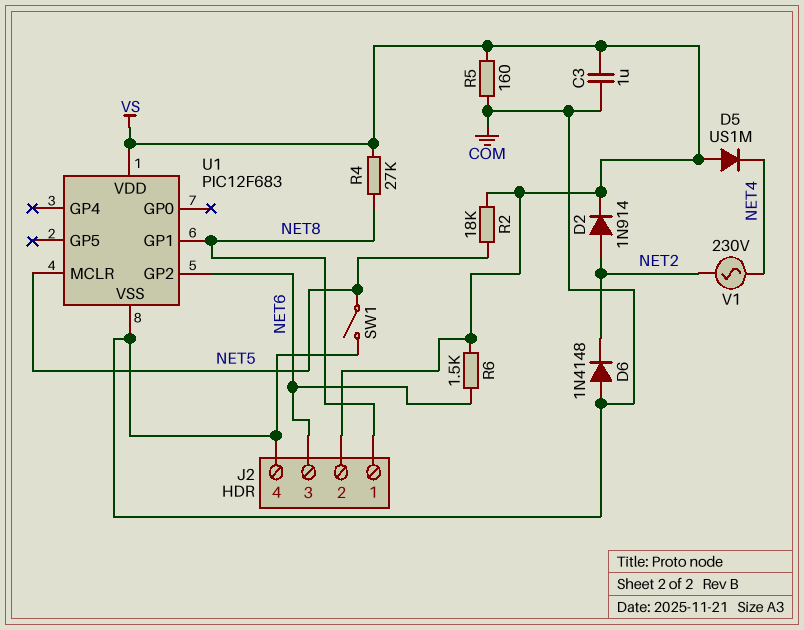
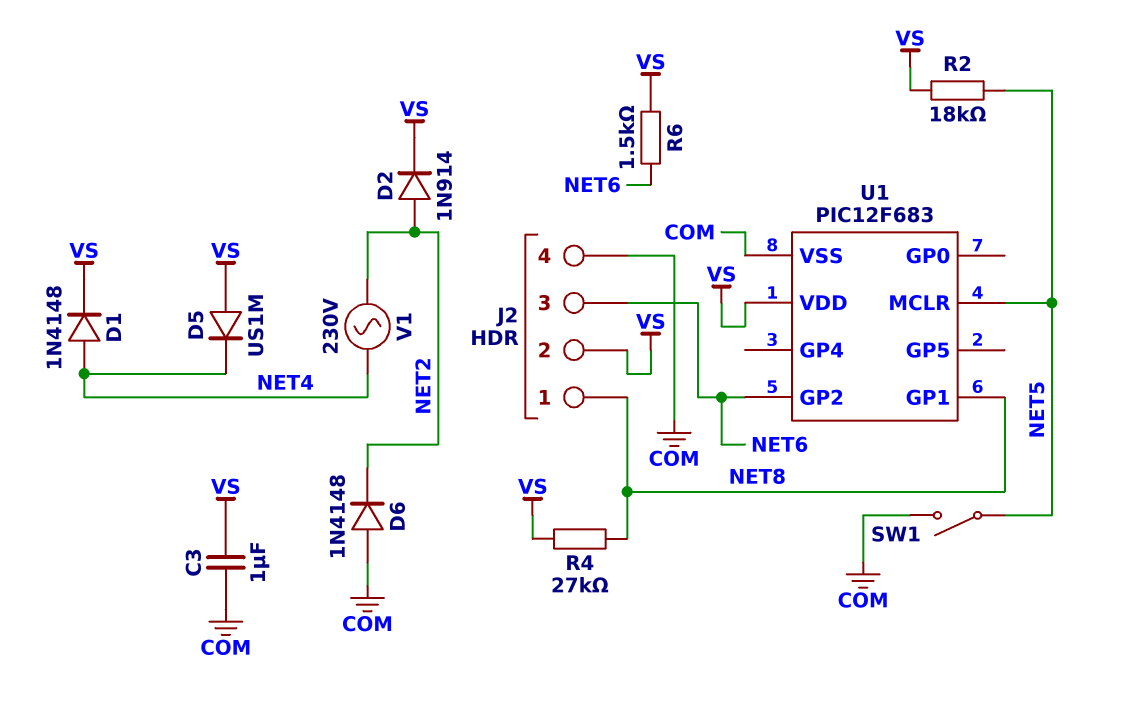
D1: none -> diode 1N4148 (A NET4, K VS)
R5: 160 (COM, VS) -> none

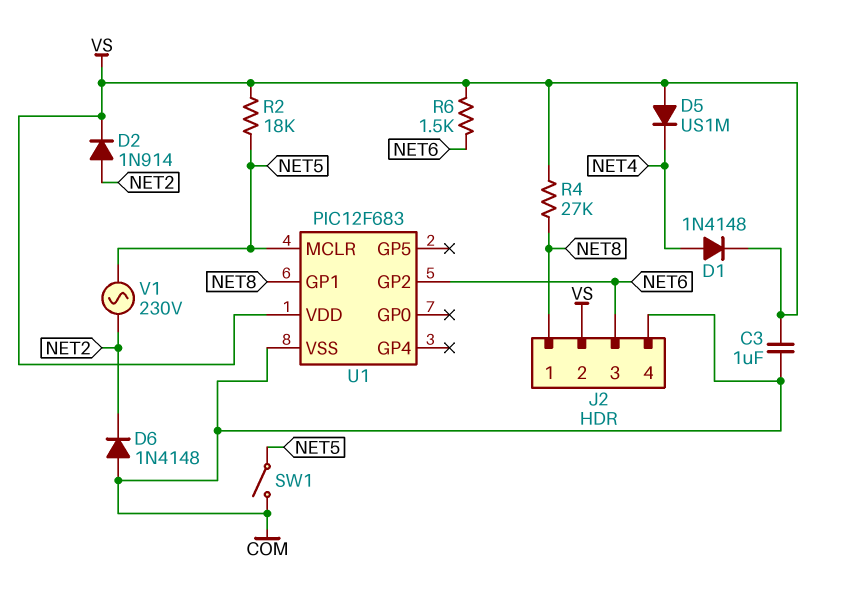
V1: AC 230V (NET2, NET4) -> AC 230V (NET2, NET5)

